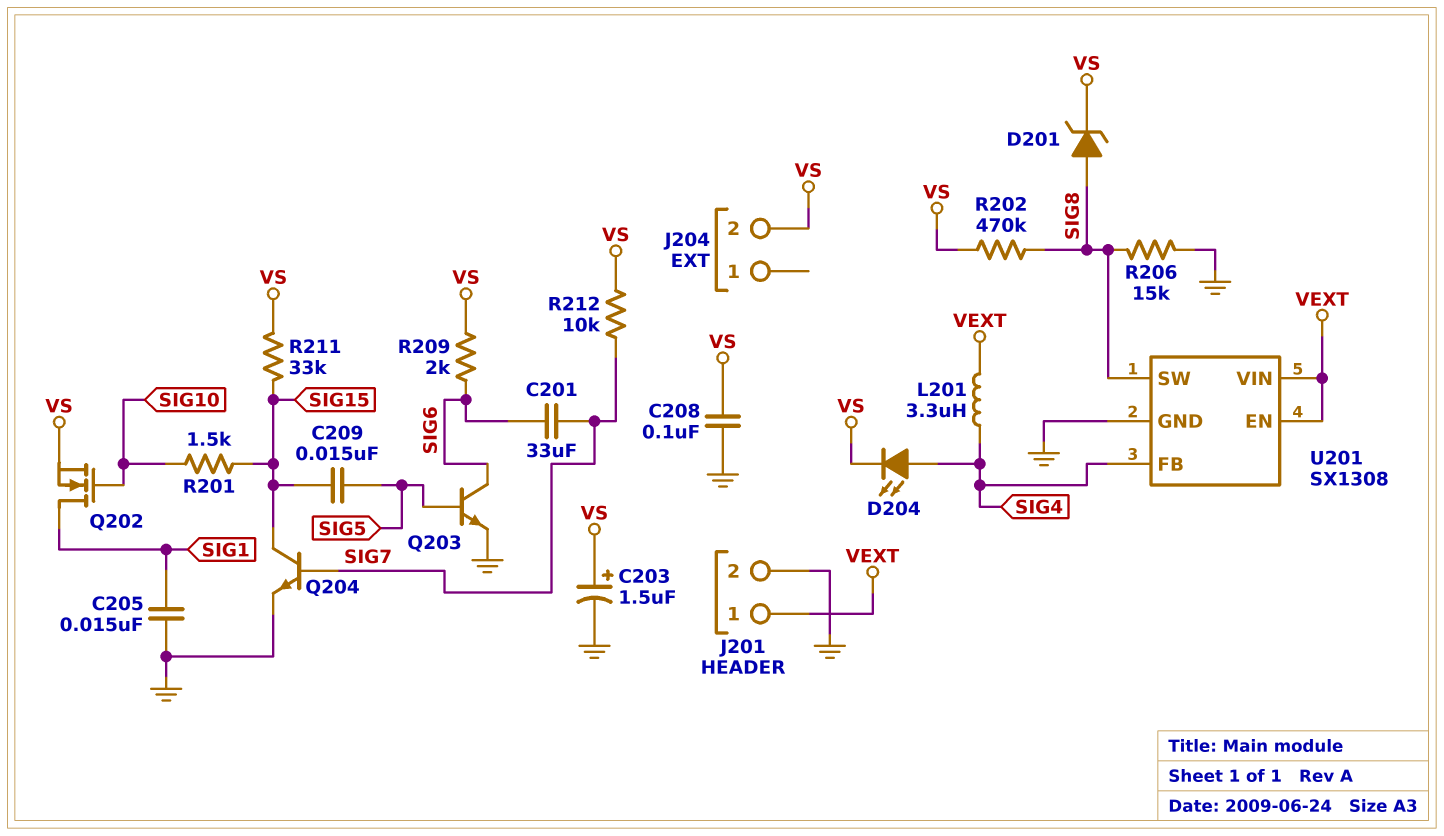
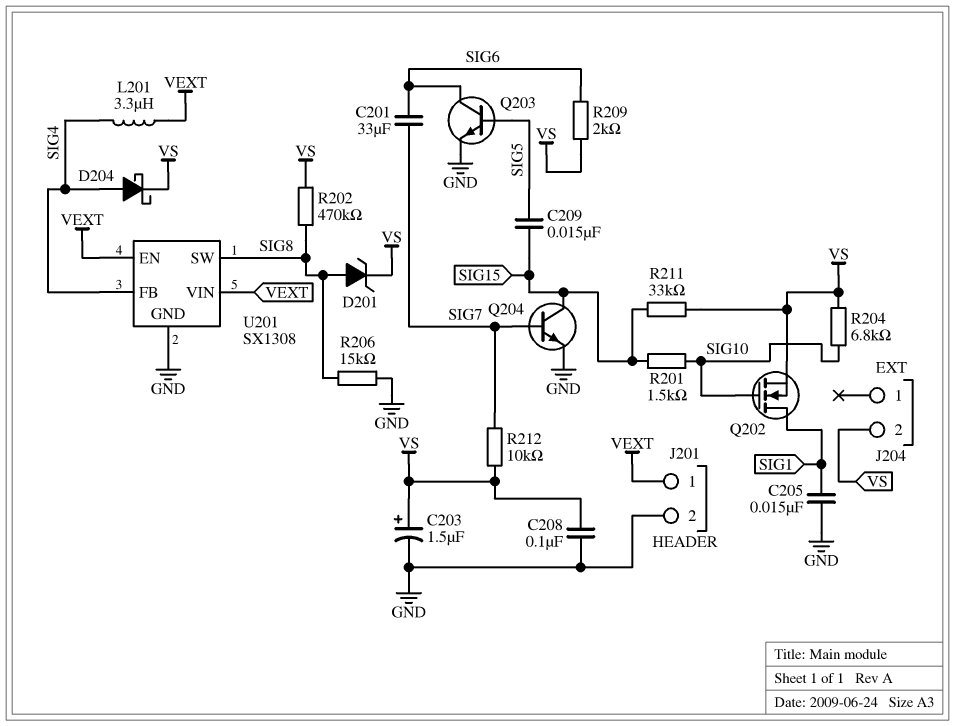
D204: LED (A SIG4, K VS) -> schottky (A SIG4, K VS)
R204: none -> 6.8k (SIG10, VS)

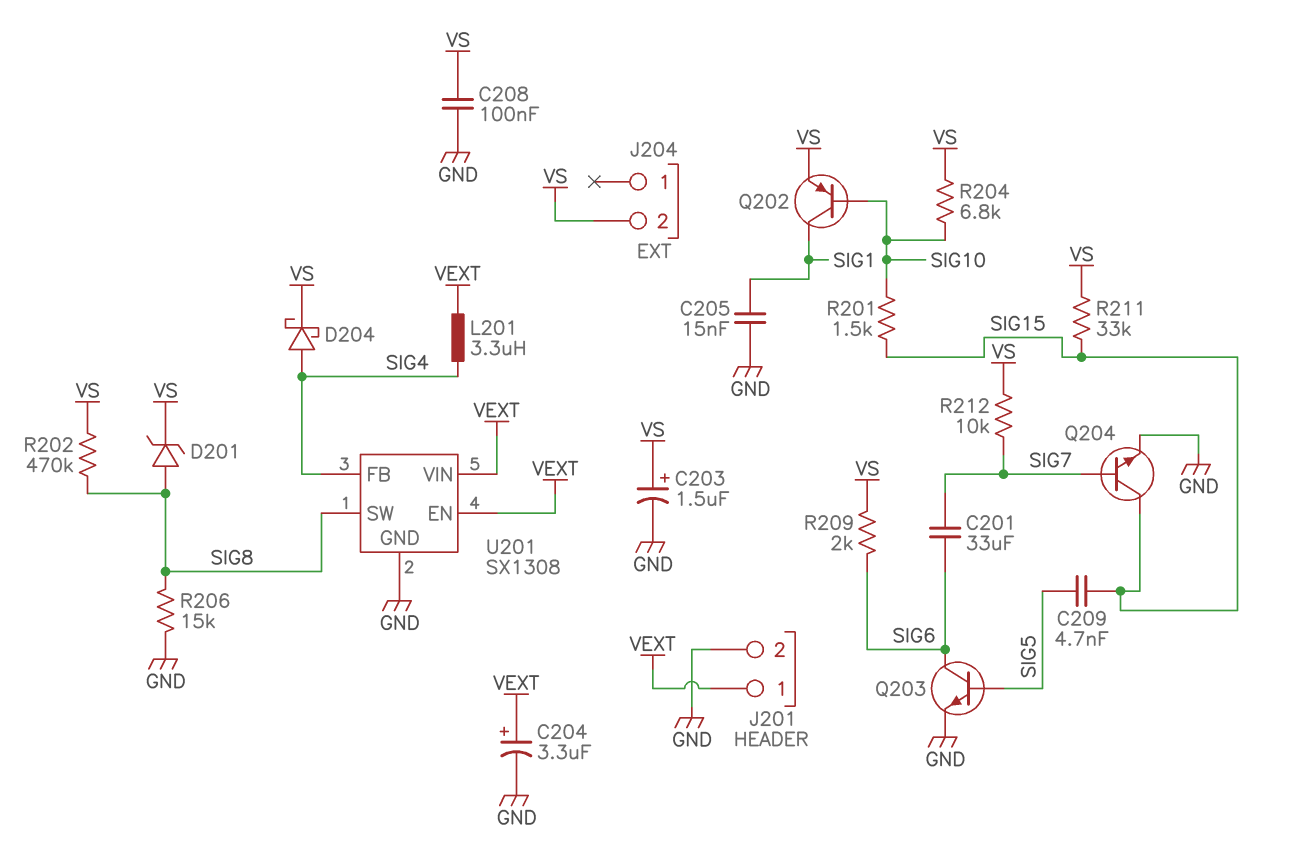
C204: none -> 3.3uF (plus VEXT, minus GND)
C209: 15nF (SIG5, SIG15) -> 4.7nF (SIG5, SIG15)
Q202: NMOS (G SIG10, D SIG1, S VS) -> PNP (B SIG10, C SIG1, E VS)

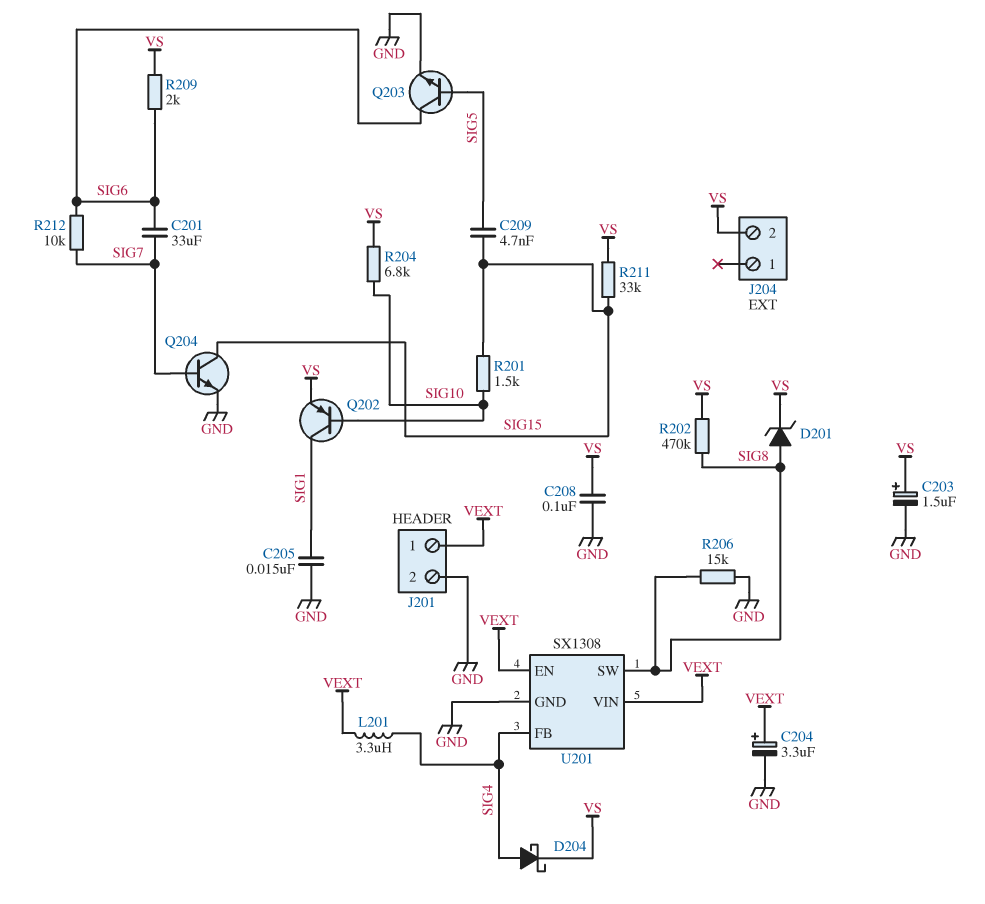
R212: 10k (SIG7, VS) -> 10k (SIG6, SIG7)

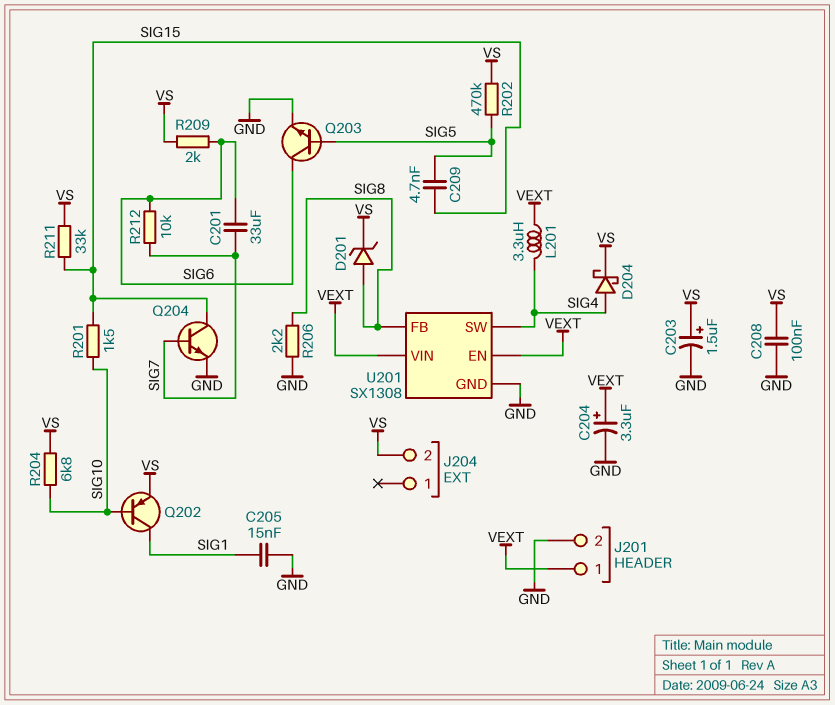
R202: 470k (SIG8, VS) -> 470k (SIG5, VS)
R206: 15k (GND, SIG8) -> 2.2k (GND, SIG8)
U201 pin FB: SIG4 -> SIG8
U201 pin SW: SIG8 -> SIG4

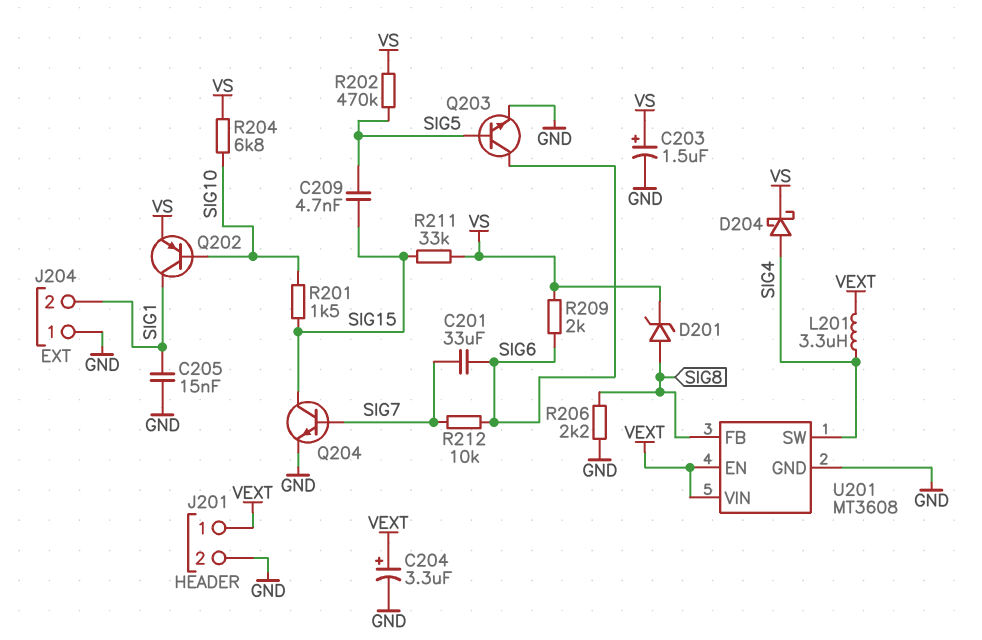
C208: 100nF (GND, VS) -> none
J204 pin 1: none -> GND
J204 pin 2: VS -> SIG1
U201: SX1308 -> MT3608

